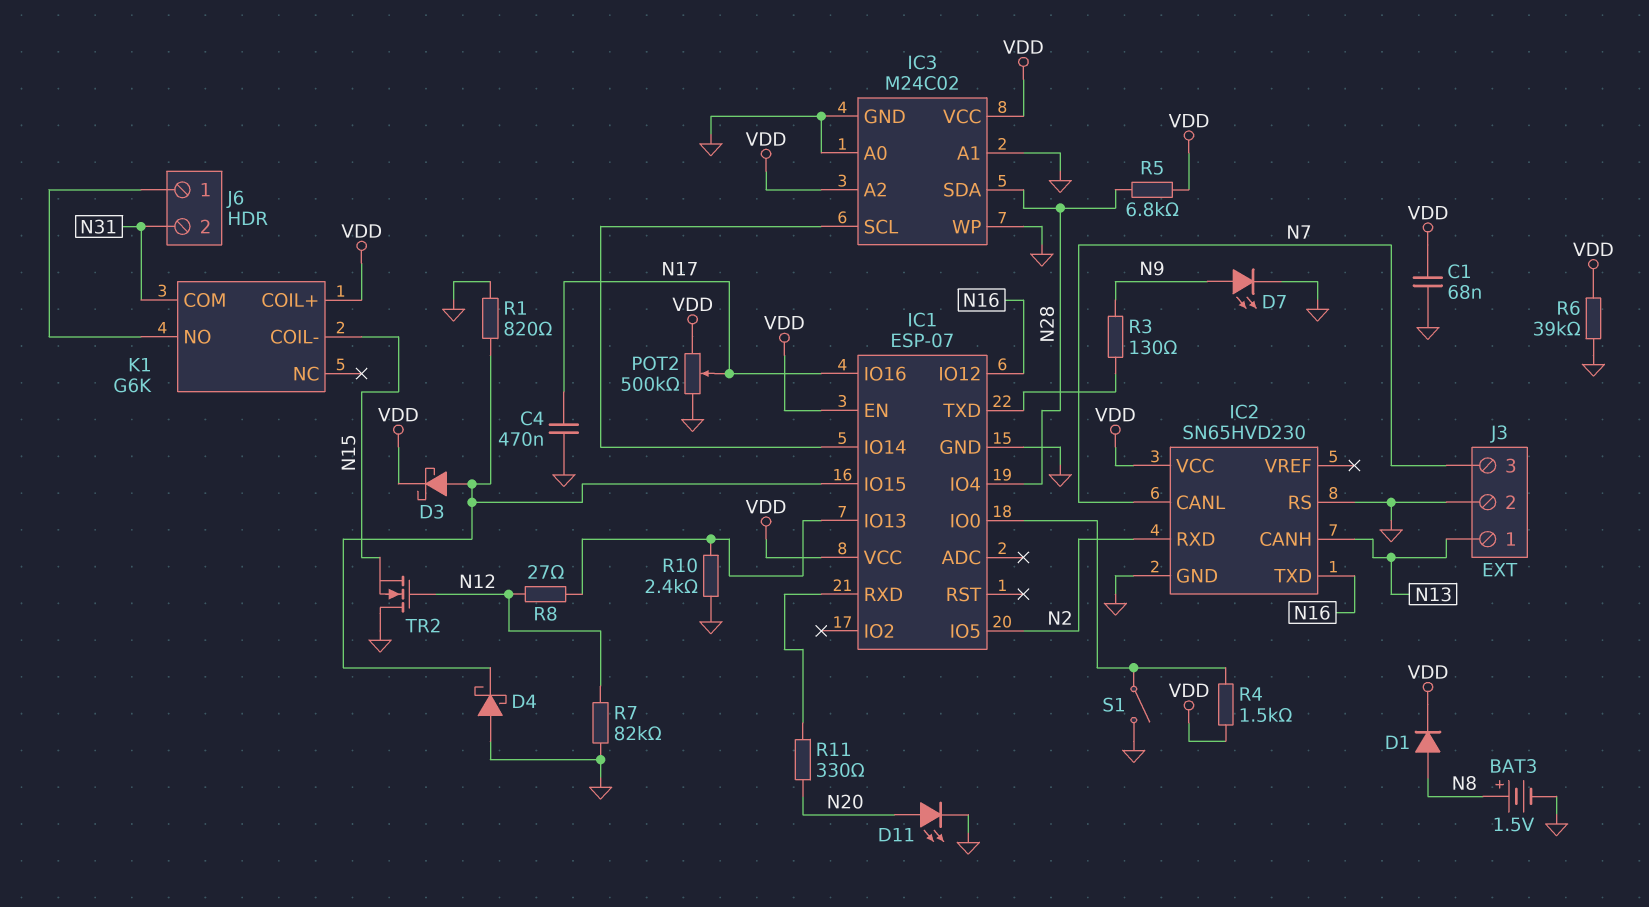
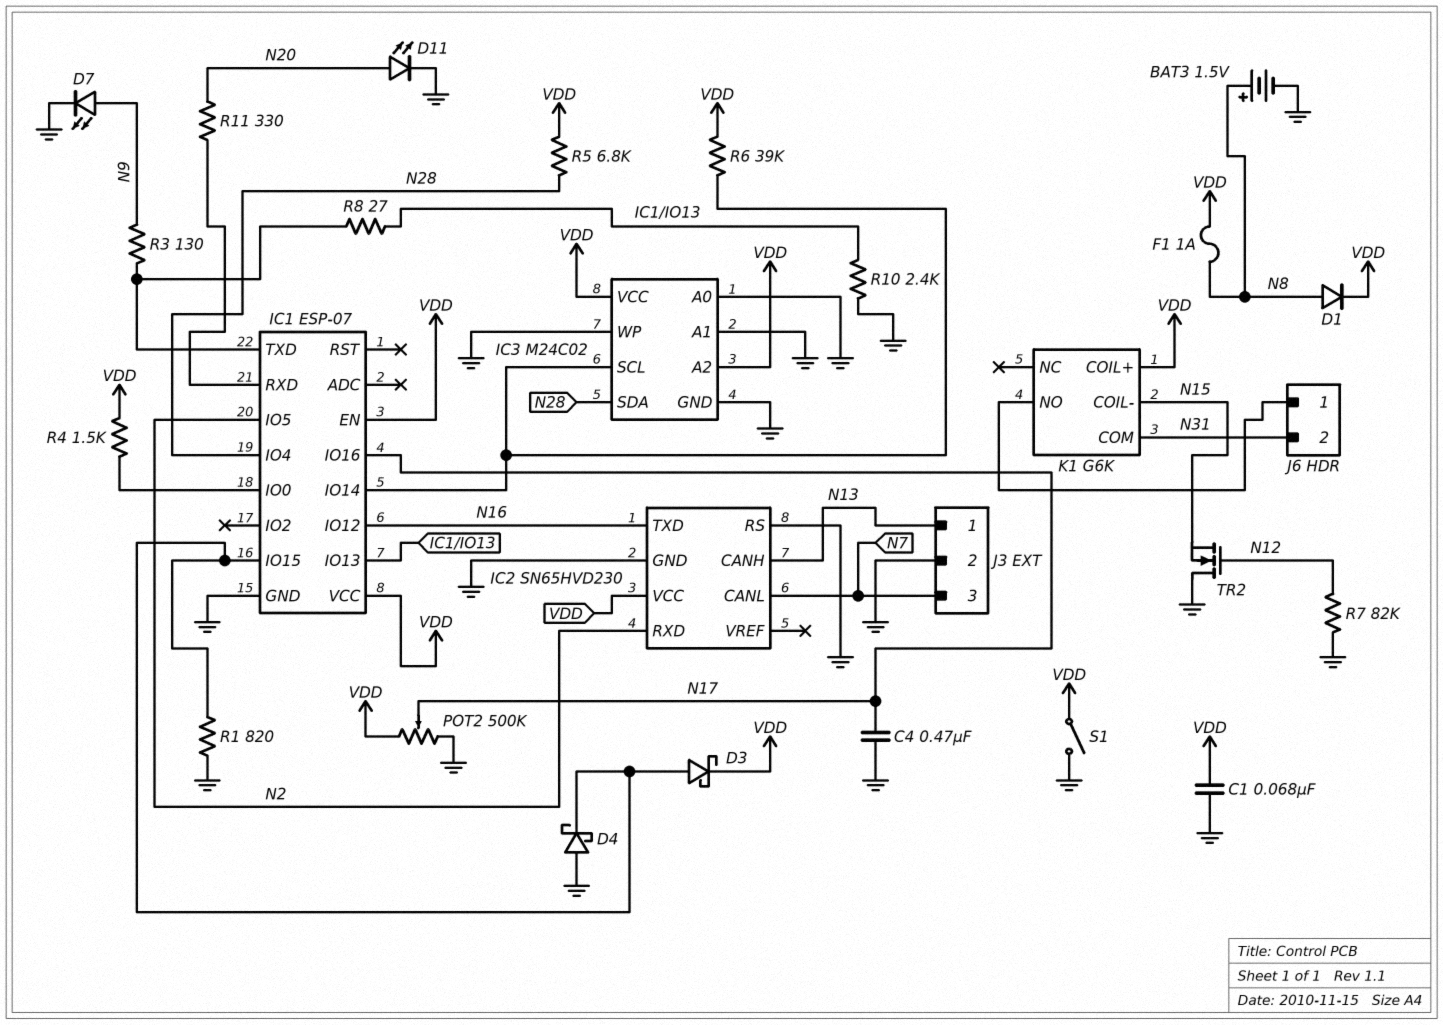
F1: none -> 1A (N8, VDD)
R6: 39k (GND, VDD) -> 39k (IC1/IO14, VDD)
R8: 27 (IC1/IO13, N12) -> 27 (IC1/IO13, IC1/TXD)
S1: switch (GND, IC1/IO0) -> switch (GND, VDD)

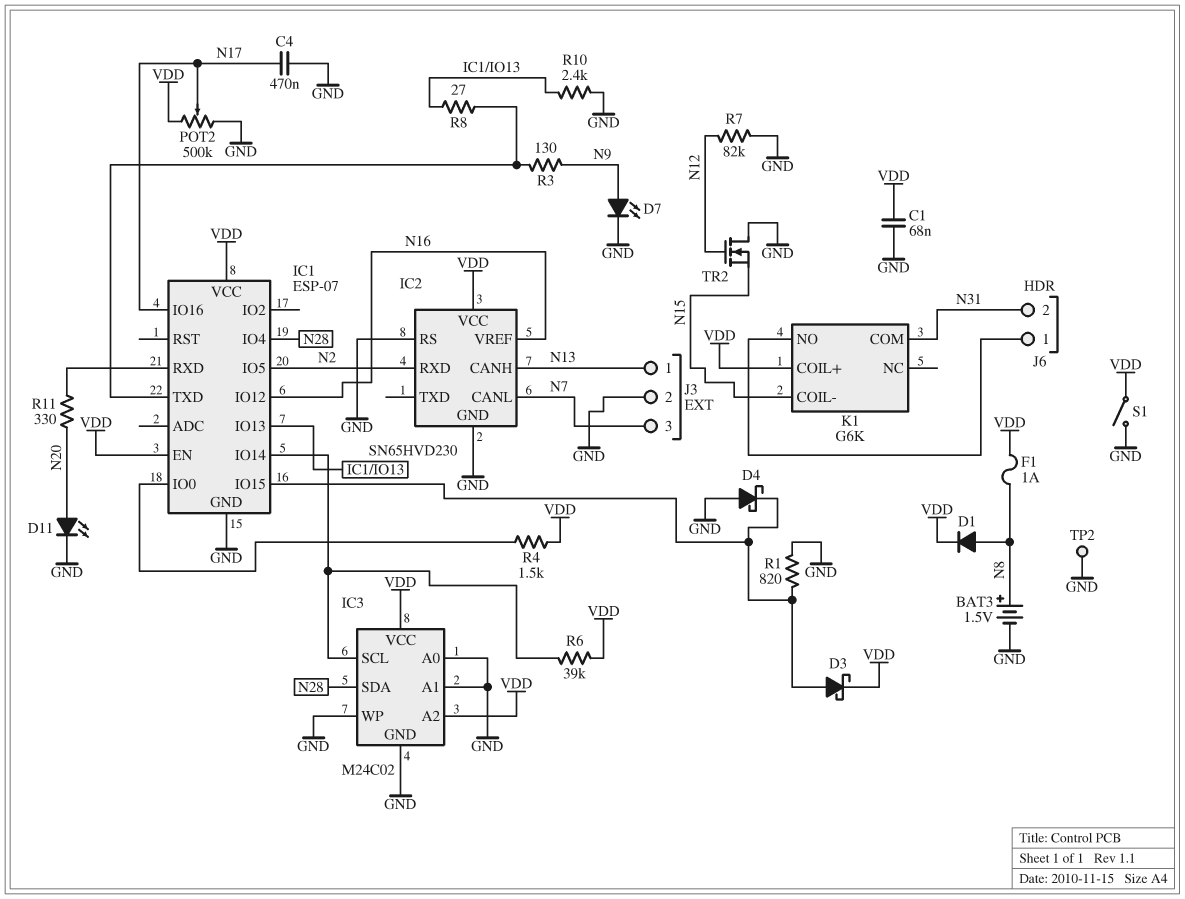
IC2 pin TXD: N16 -> none
IC2 pin VREF: none -> N16
R5: 6.8k (N28, VDD) -> none
TP2: none -> test point (GND)

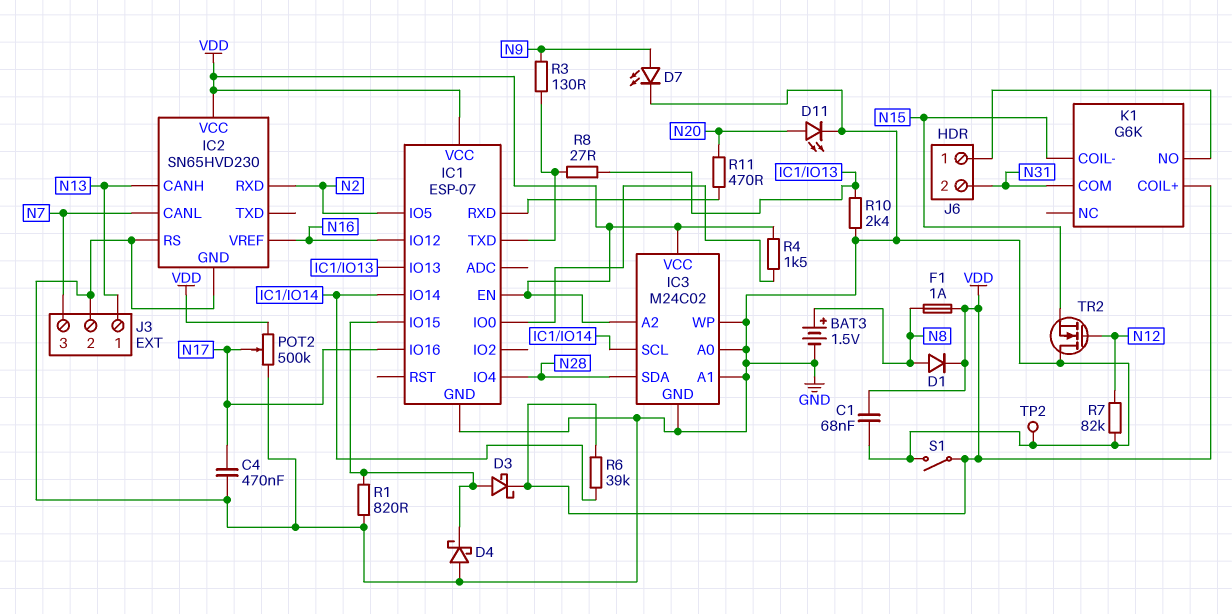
R11: 330 (IC1/RXD, N20) -> 470 (IC1/RXD, N20)

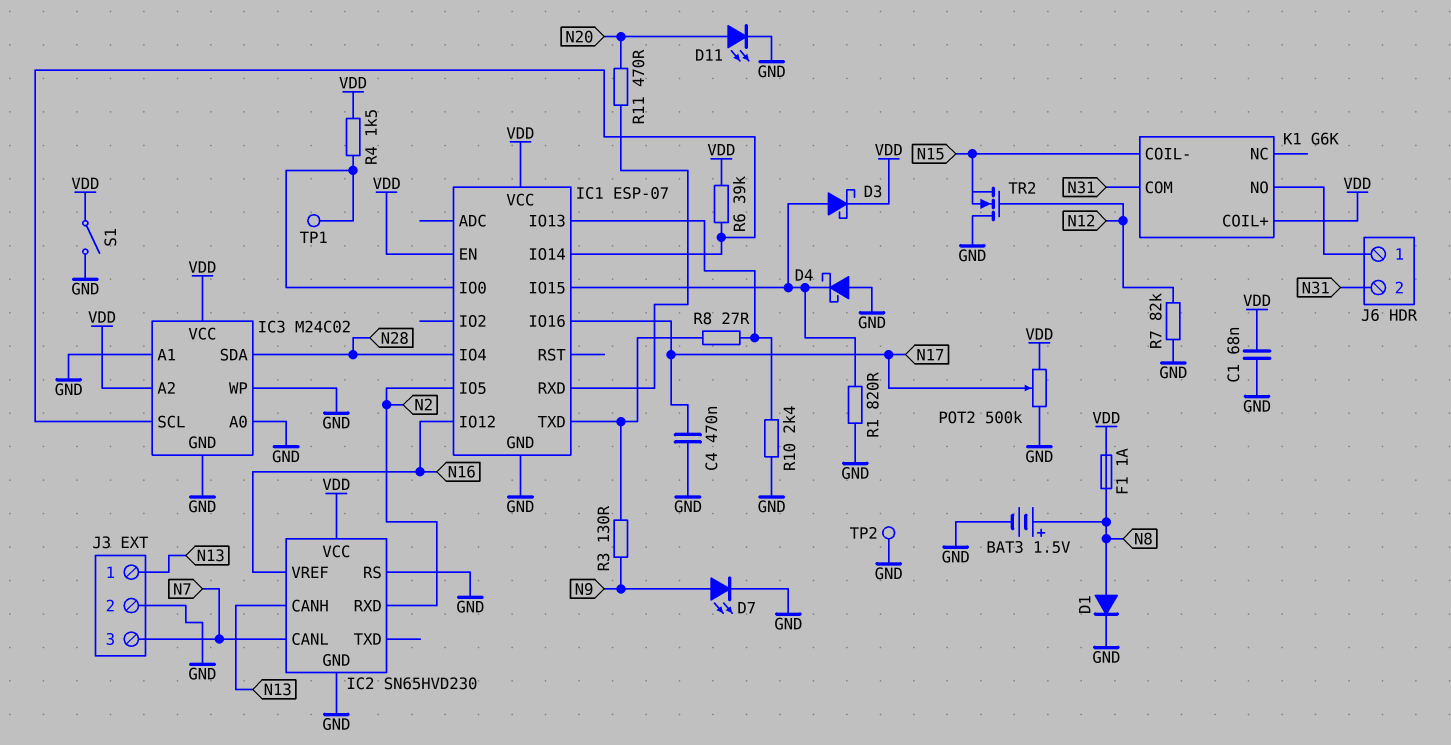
D1: diode (A N8, K VDD) -> diode (A N8, K GND)
TP1: none -> test point (IC1/IO0)

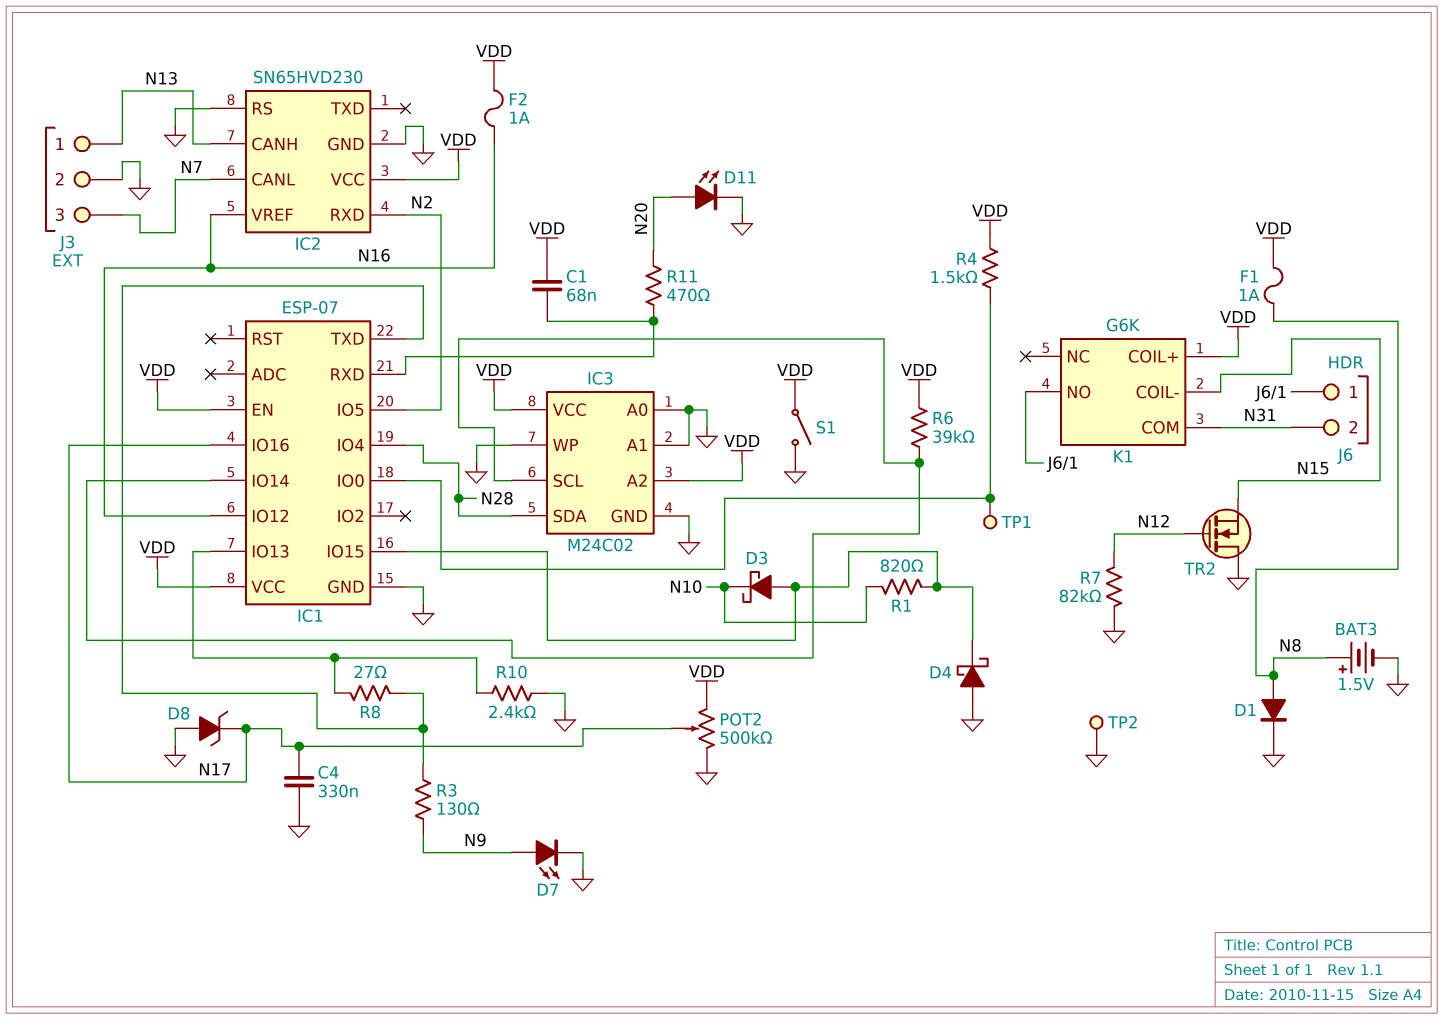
C1: 68nF (GND, VDD) -> 68nF (IC1/RXD, VDD)
C4: 470nF (GND, N17) -> 330nF (GND, N17)
D3: schottky (A IC1/IO15, K VDD) -> schottky (A IC1/IO15, K N10)
D8: none -> zener (A GND, K N17)
F2: none -> 1A (N16, VDD)
R1: 820 (GND, IC1/IO15) -> 820 (IC1/IO15, N10)

